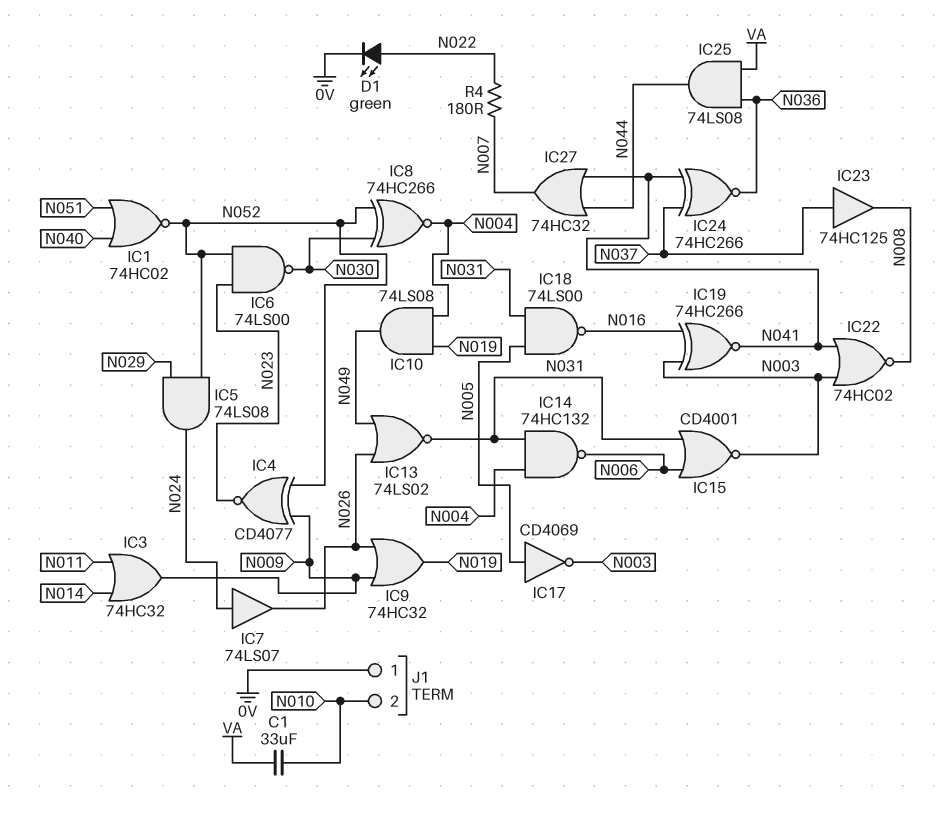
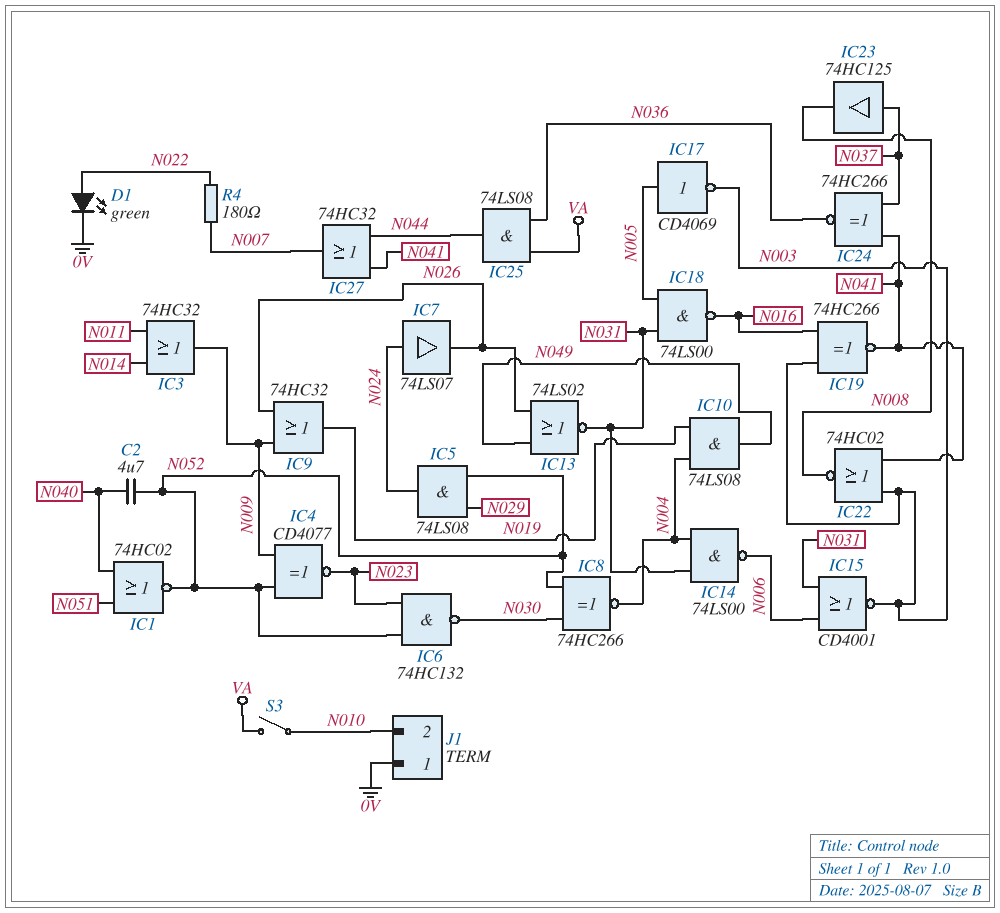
C1: 33uF (N010, VA) -> none
C2: none -> 4.7uF (N040, N052)
IC6: NAND 74LS00 (in N023, in N052, out N030) -> NAND 74HC132 (in N023, in N052, out N030)
IC14: NAND 74HC132 (in N004, in N031, out N006) -> NAND 74LS00 (in N004, in N031, out N006)
S3: none -> switch (N010, VA)

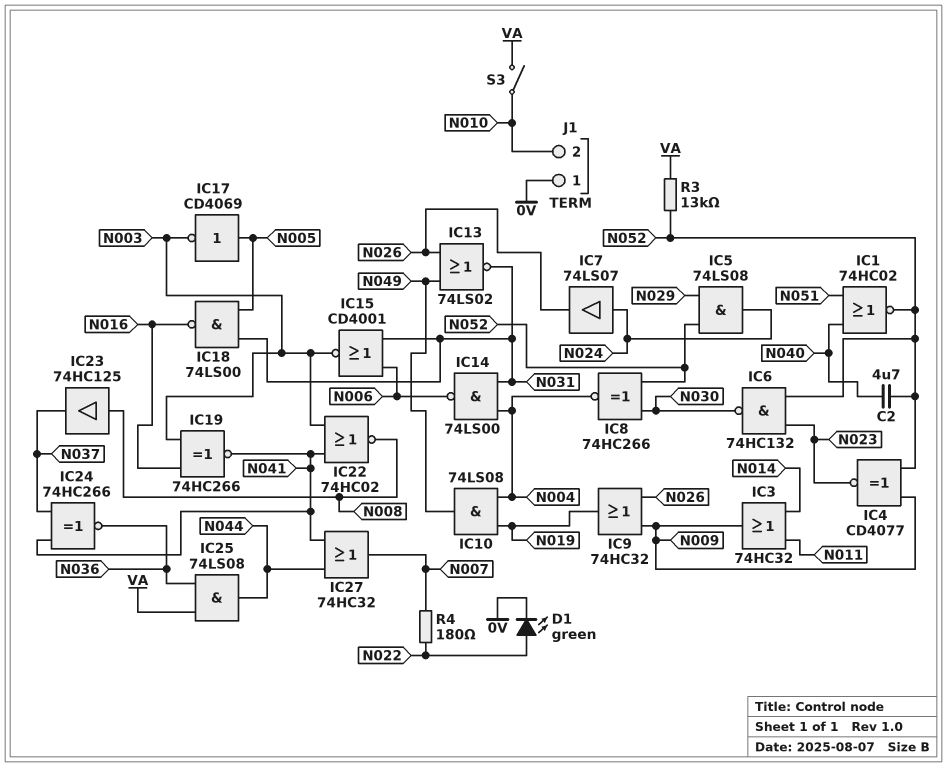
IC23: buffer 74HC125 (in N037, out N008) -> buffer 74HC125 (in N008, out N037)
R3: none -> 13k (N052, VA)

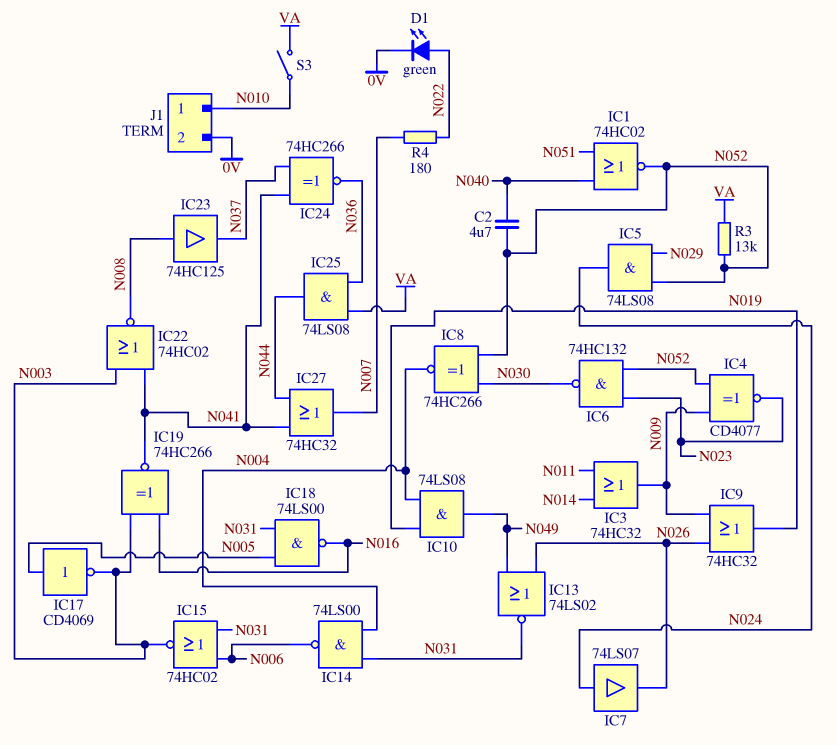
IC15: NOR CD4001 (in N006, in N031, out N003) -> NOR 74HC02 (in N006, in N031, out N003)
J1 pin 1: 0V -> N010
J1 pin 2: N010 -> 0V

